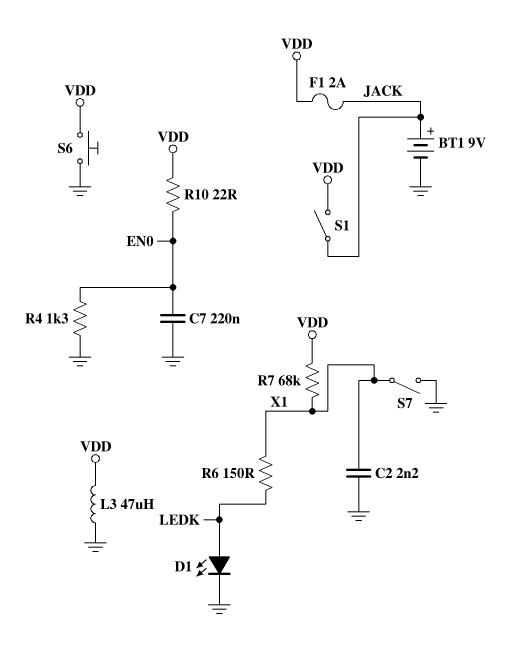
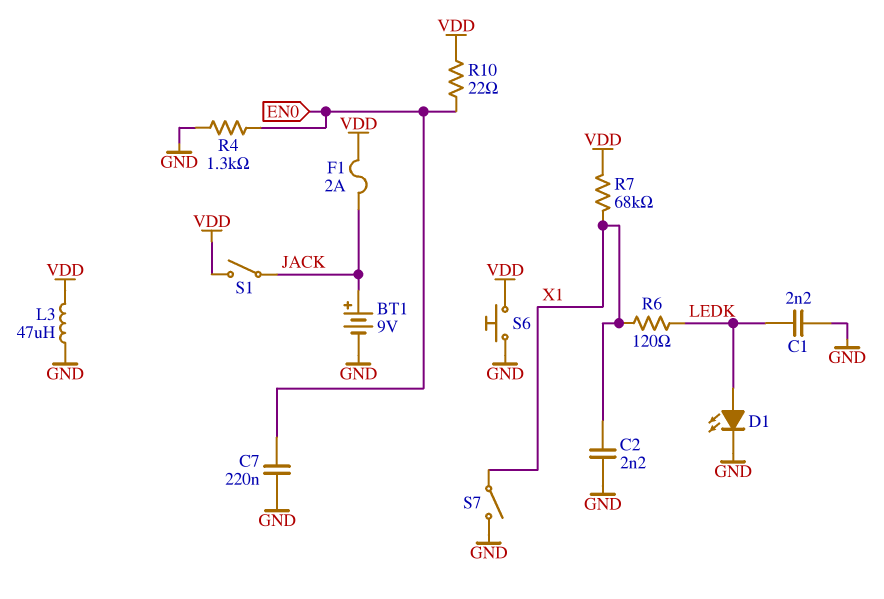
C1: none -> 2.2nF (GND, LEDK)
R6: 150 (LEDK, X1) -> 120 (LEDK, X1)

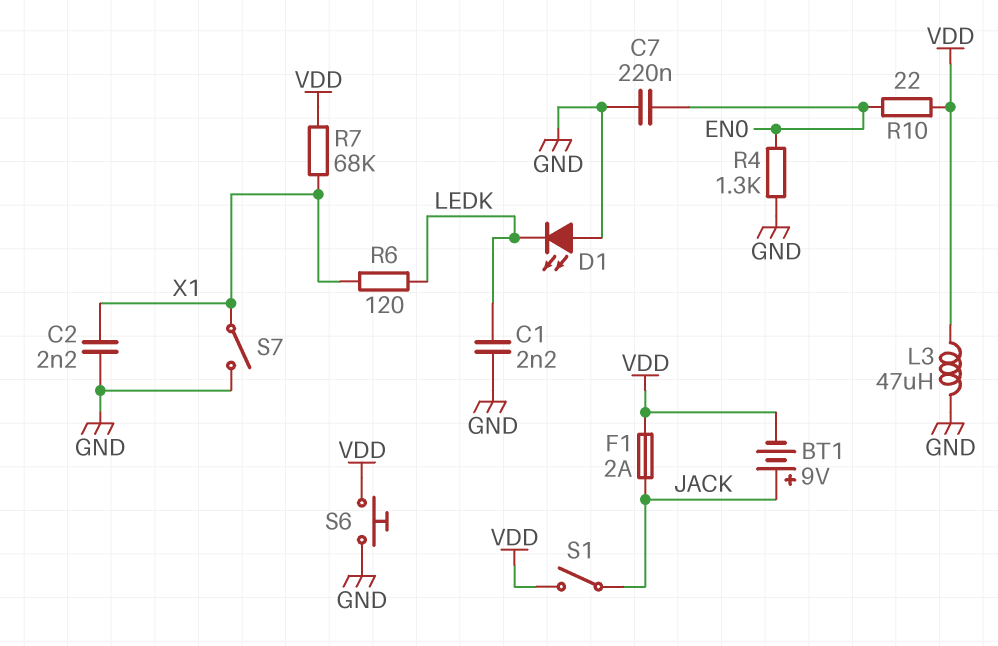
BT1: 9V (plus JACK, minus GND) -> 9V (plus JACK, minus VDD)
D1: LED (A LEDK, K GND) -> LED (A GND, K LEDK)

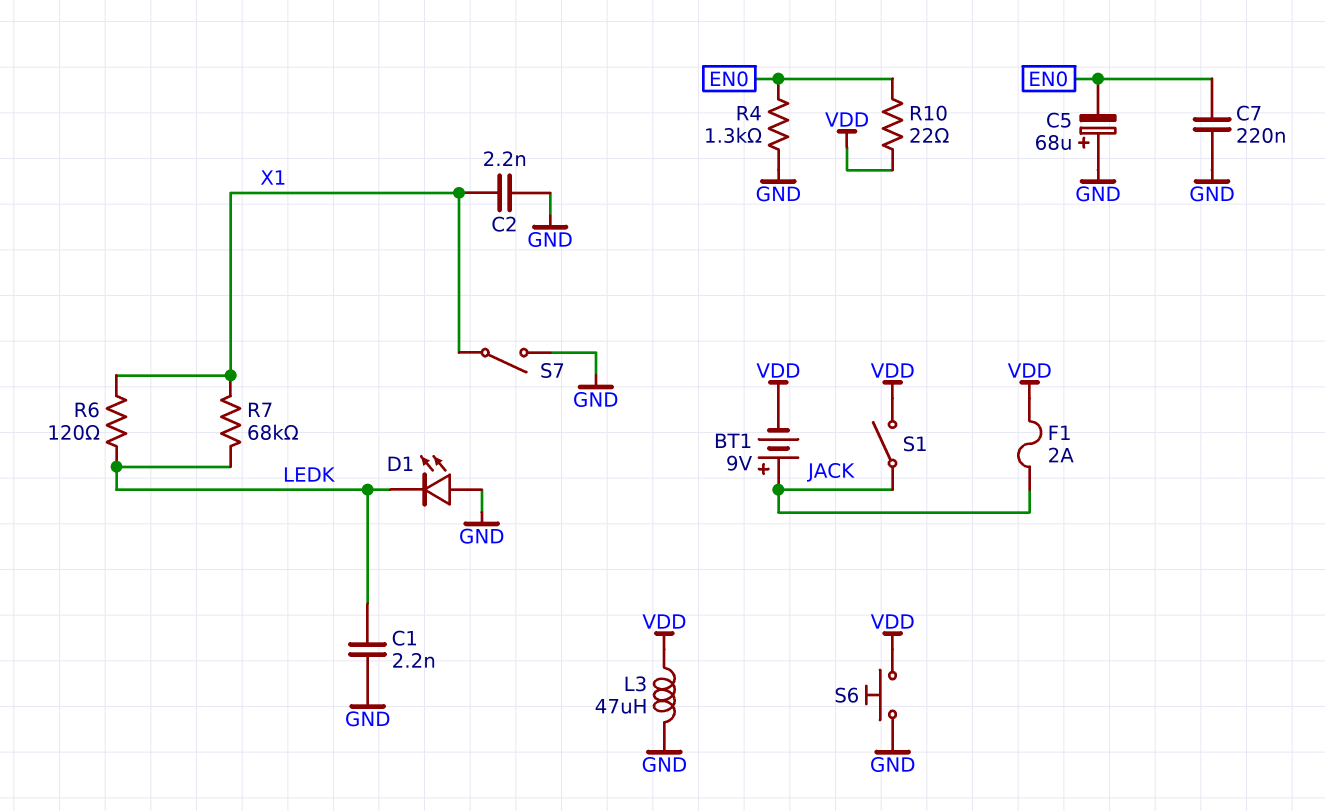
C5: none -> 68uF (plus GND, minus EN0)
R7: 68k (VDD, X1) -> 68k (LEDK, X1)

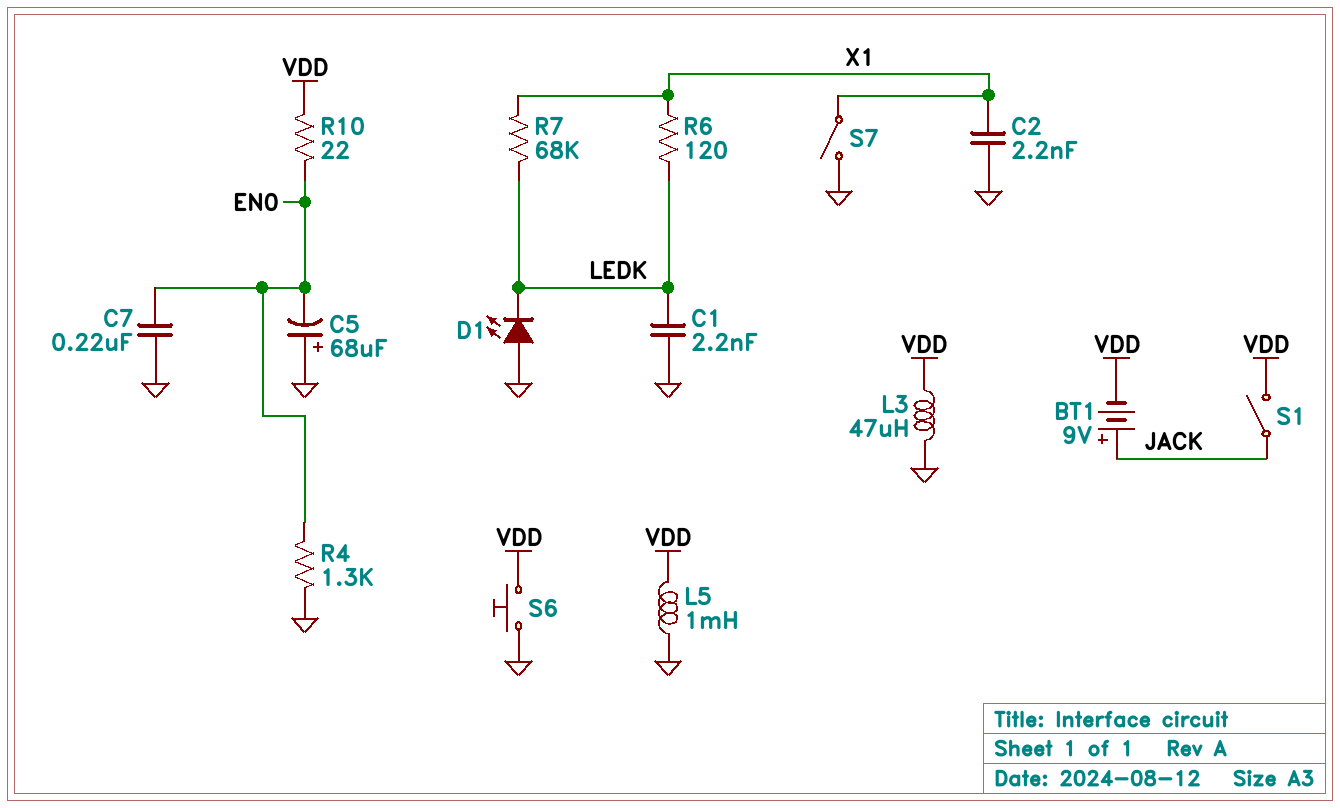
F1: 2A (JACK, VDD) -> none
L5: none -> 1mH (GND, VDD)

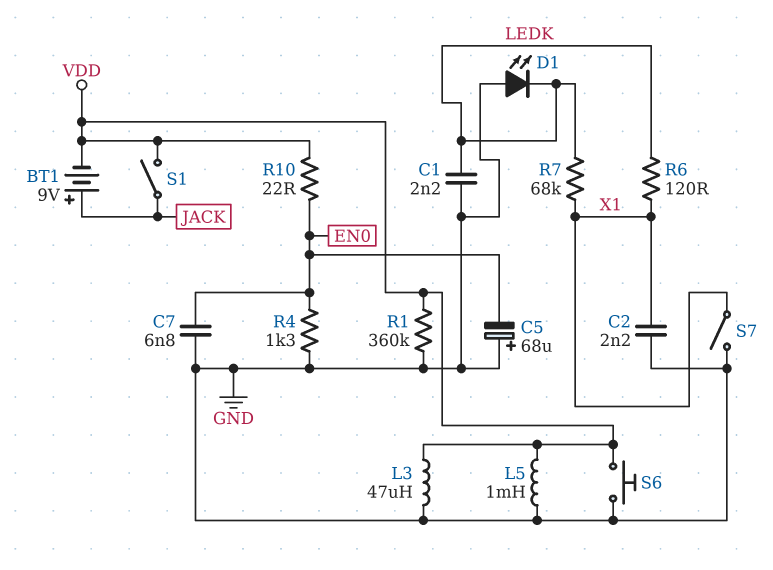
C7: 220nF (EN0, GND) -> 6.8nF (EN0, GND)
R1: none -> 360k (GND, VDD)

